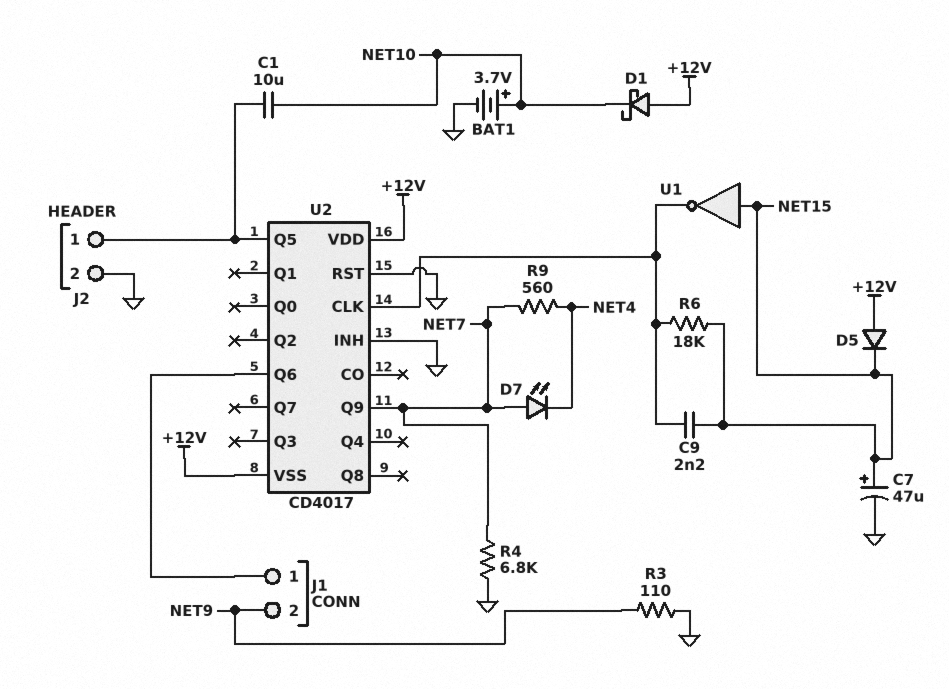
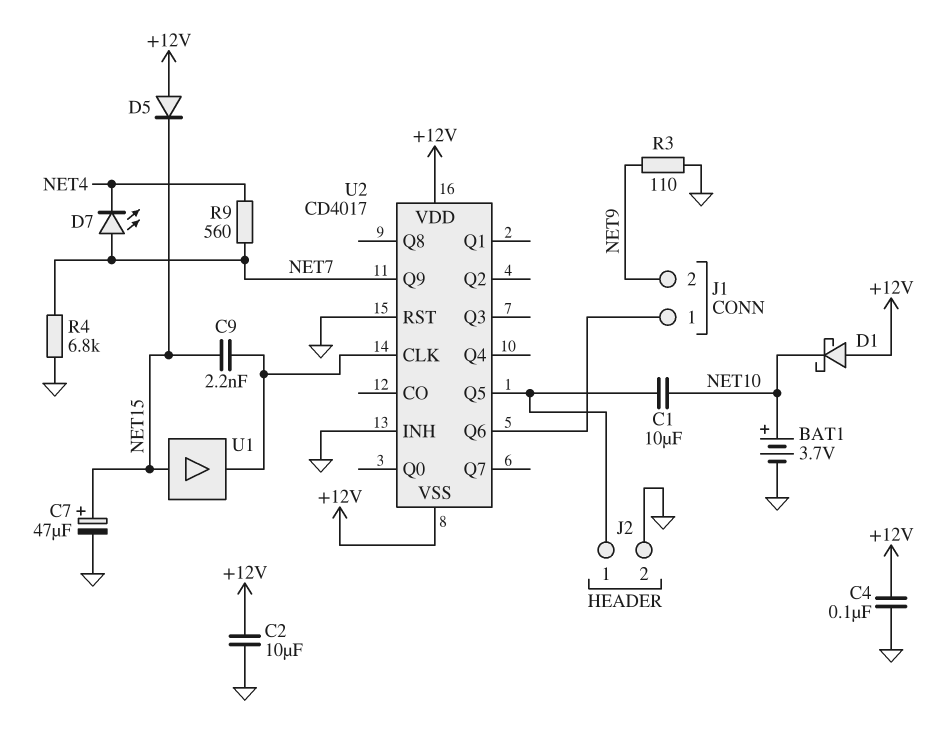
C2: none -> 10uF (+12V, GND)
C4: none -> 100nF (+12V, GND)
R6: 18k (NET15, U2/CLK) -> none
U1: NOT (in NET15, out U2/CLK) -> buffer (in NET15, out U2/CLK)

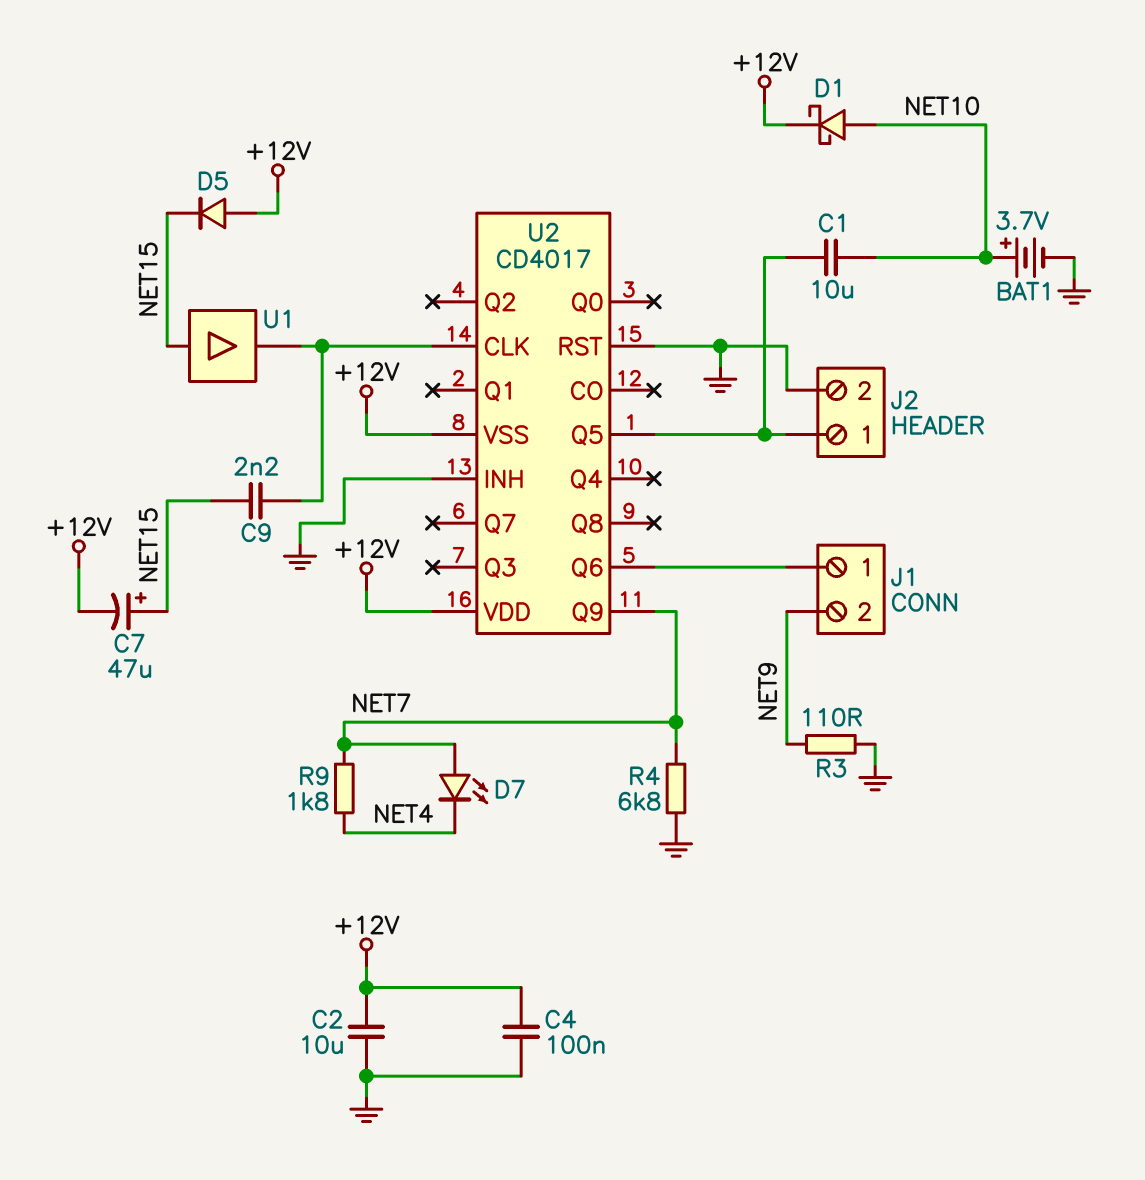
C7: 47uF (plus NET15, minus GND) -> 47uF (plus NET15, minus +12V)
D1: schottky (A +12V, K NET10) -> schottky (A NET10, K +12V)
R9: 560 (NET4, NET7) -> 1.8k (NET4, NET7)

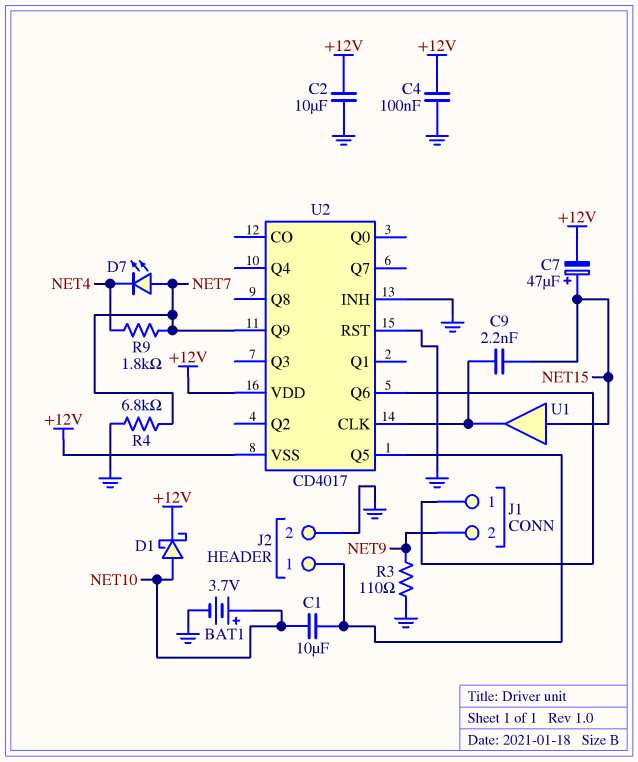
D5: diode (A +12V, K NET15) -> none

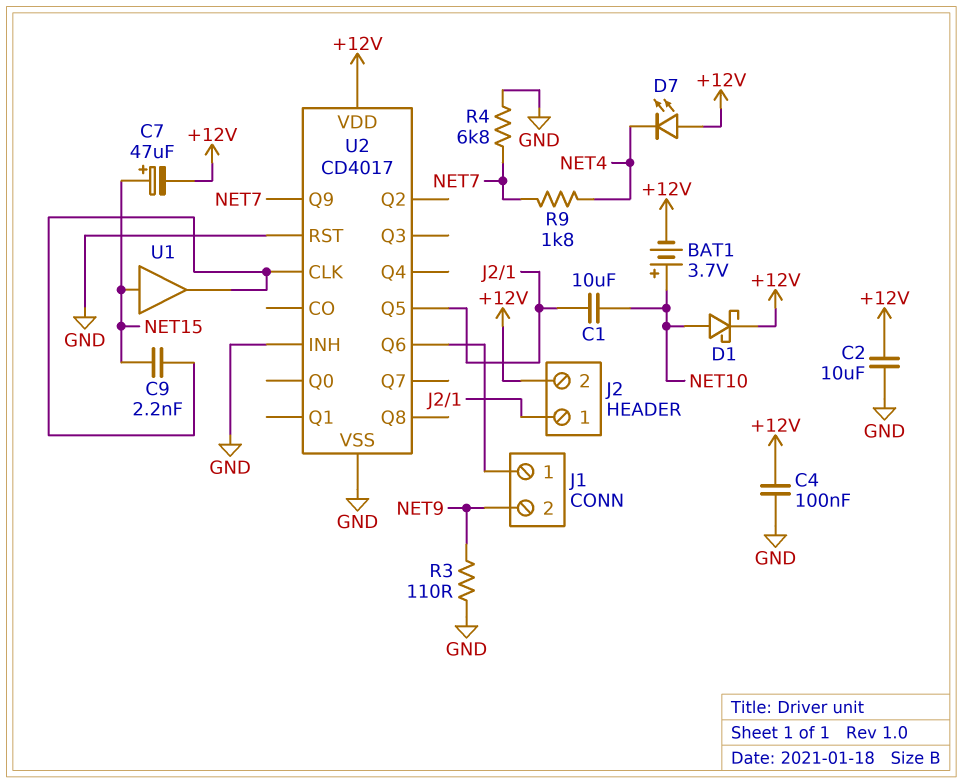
BAT1: 3.7V (plus NET10, minus GND) -> 3.7V (plus NET10, minus +12V)
D7: LED (A NET7, K NET4) -> LED (A +12V, K NET4)
J2 pin 2: GND -> +12V
U2 pin VSS: +12V -> GND

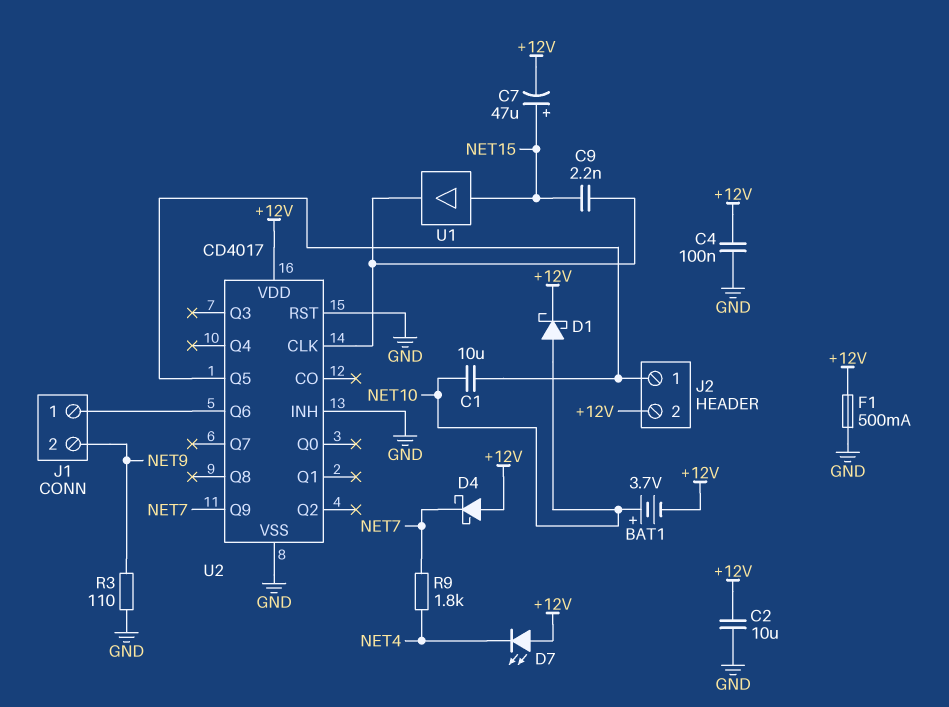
D4: none -> schottky (A +12V, K NET7)
F1: none -> 500mA (+12V, GND)
R4: 6.8k (GND, NET7) -> none

